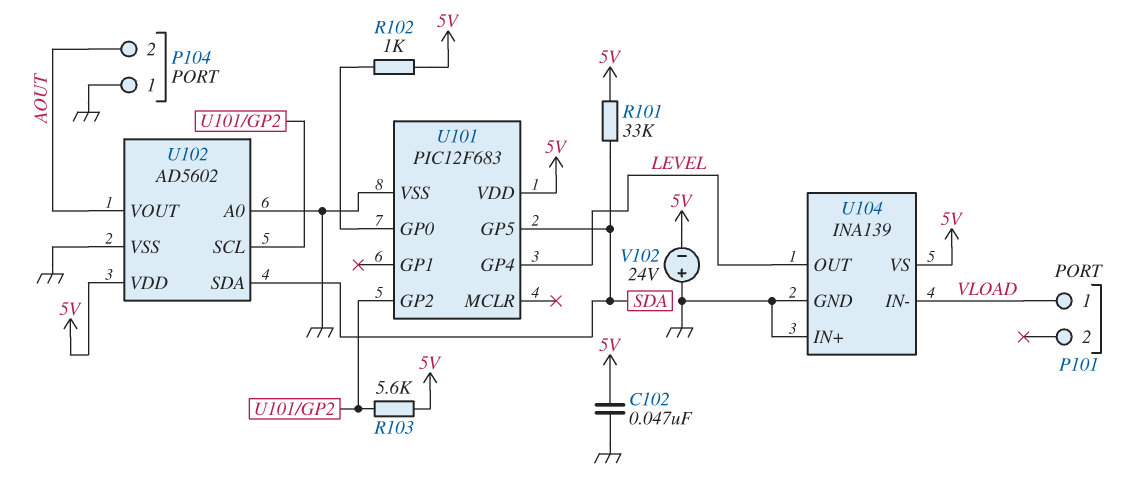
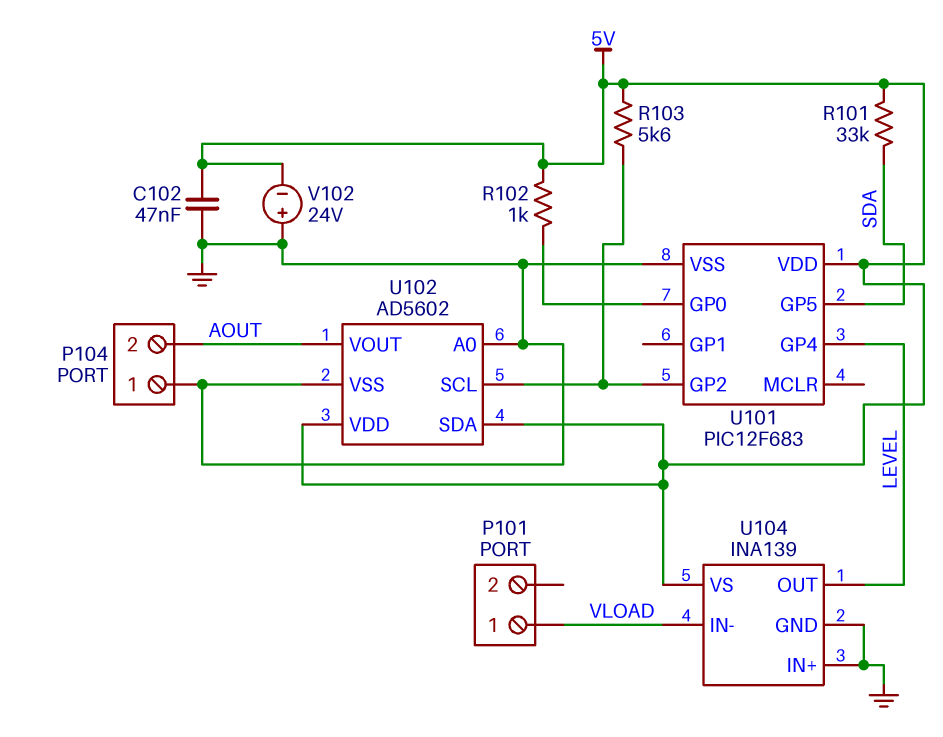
U102 pin SDA: SDA -> 5V

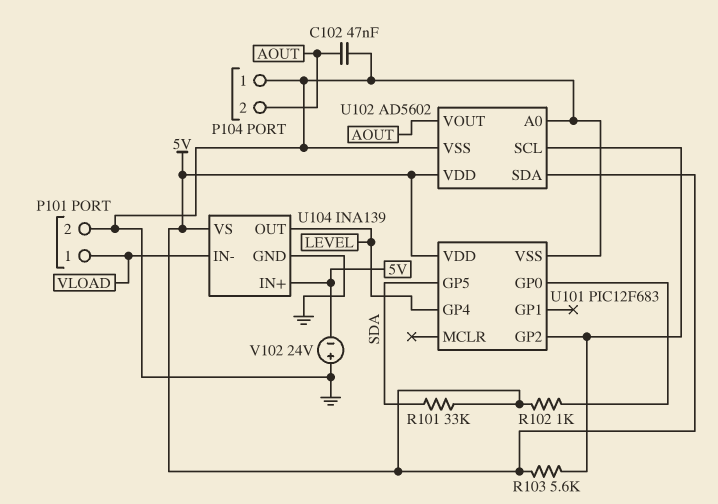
C102: 47nF (5V, GND) -> 47nF (AOUT, GND)
P101 pin 2: none -> GND
U104 pin IN+: GND -> 5V

